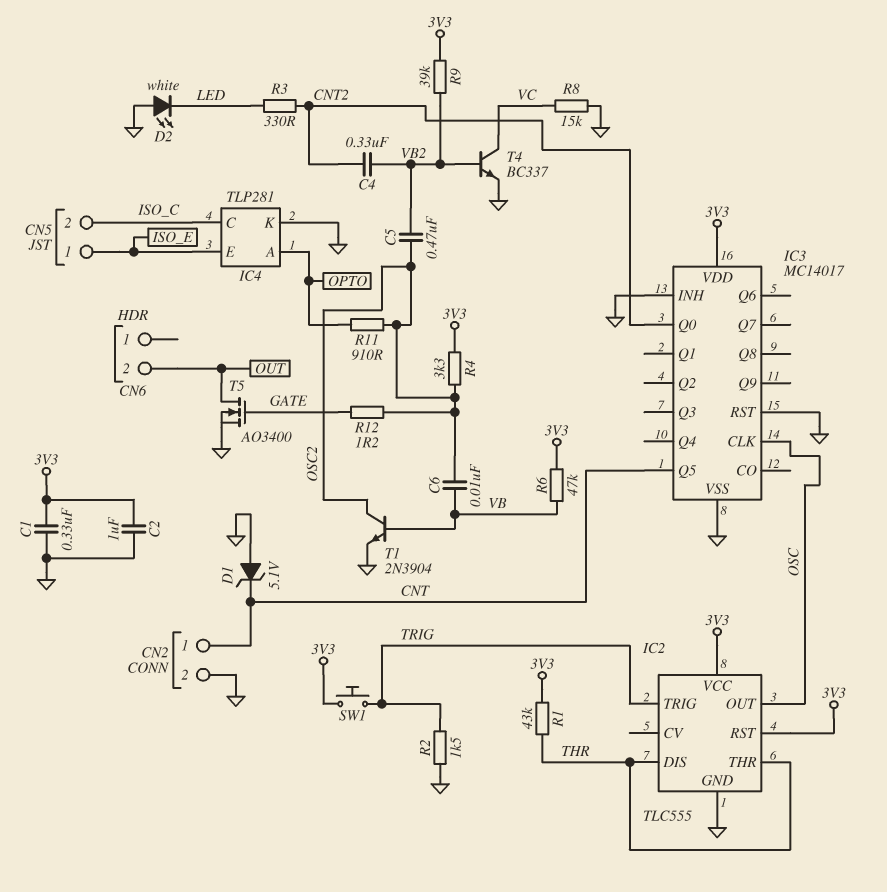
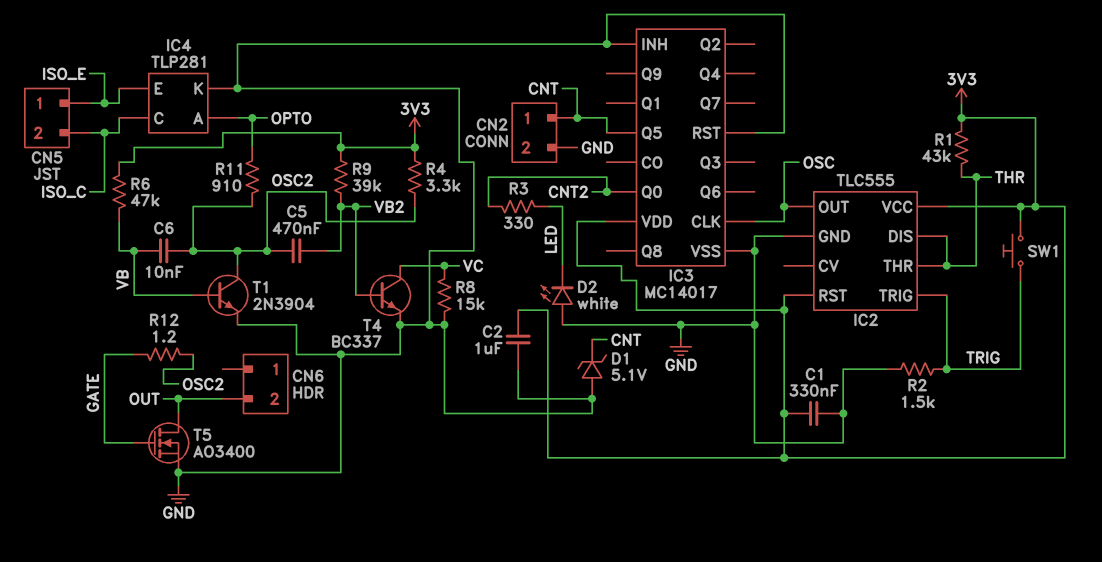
C4: 330nF (CNT2, VB2) -> none

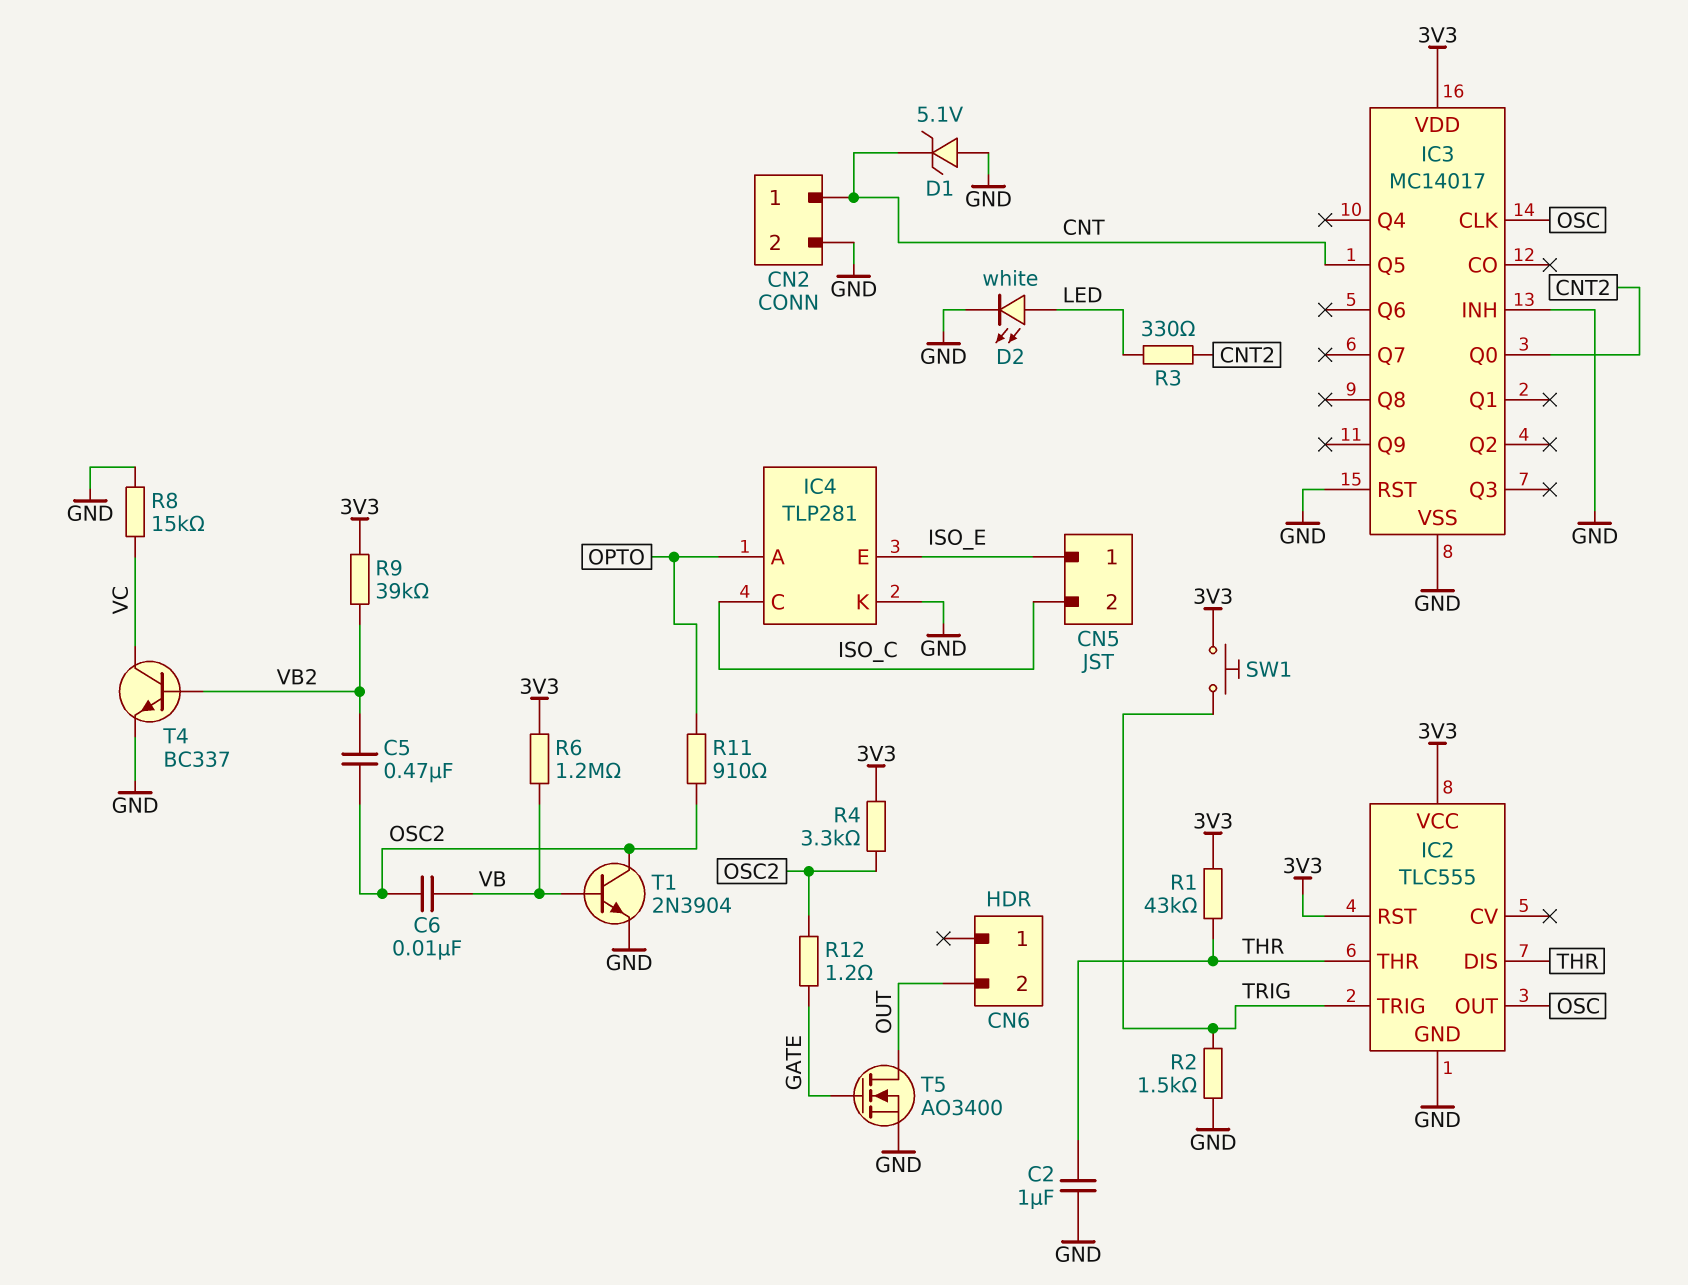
C1: 330nF (3V3, GND) -> none
C2: 1uF (3V3, GND) -> 1uF (GND, THR)
D2: LED white (A GND, K LED) -> LED white (A LED, K GND)
R6: 47k (3V3, VB) -> 1.2M (3V3, VB)

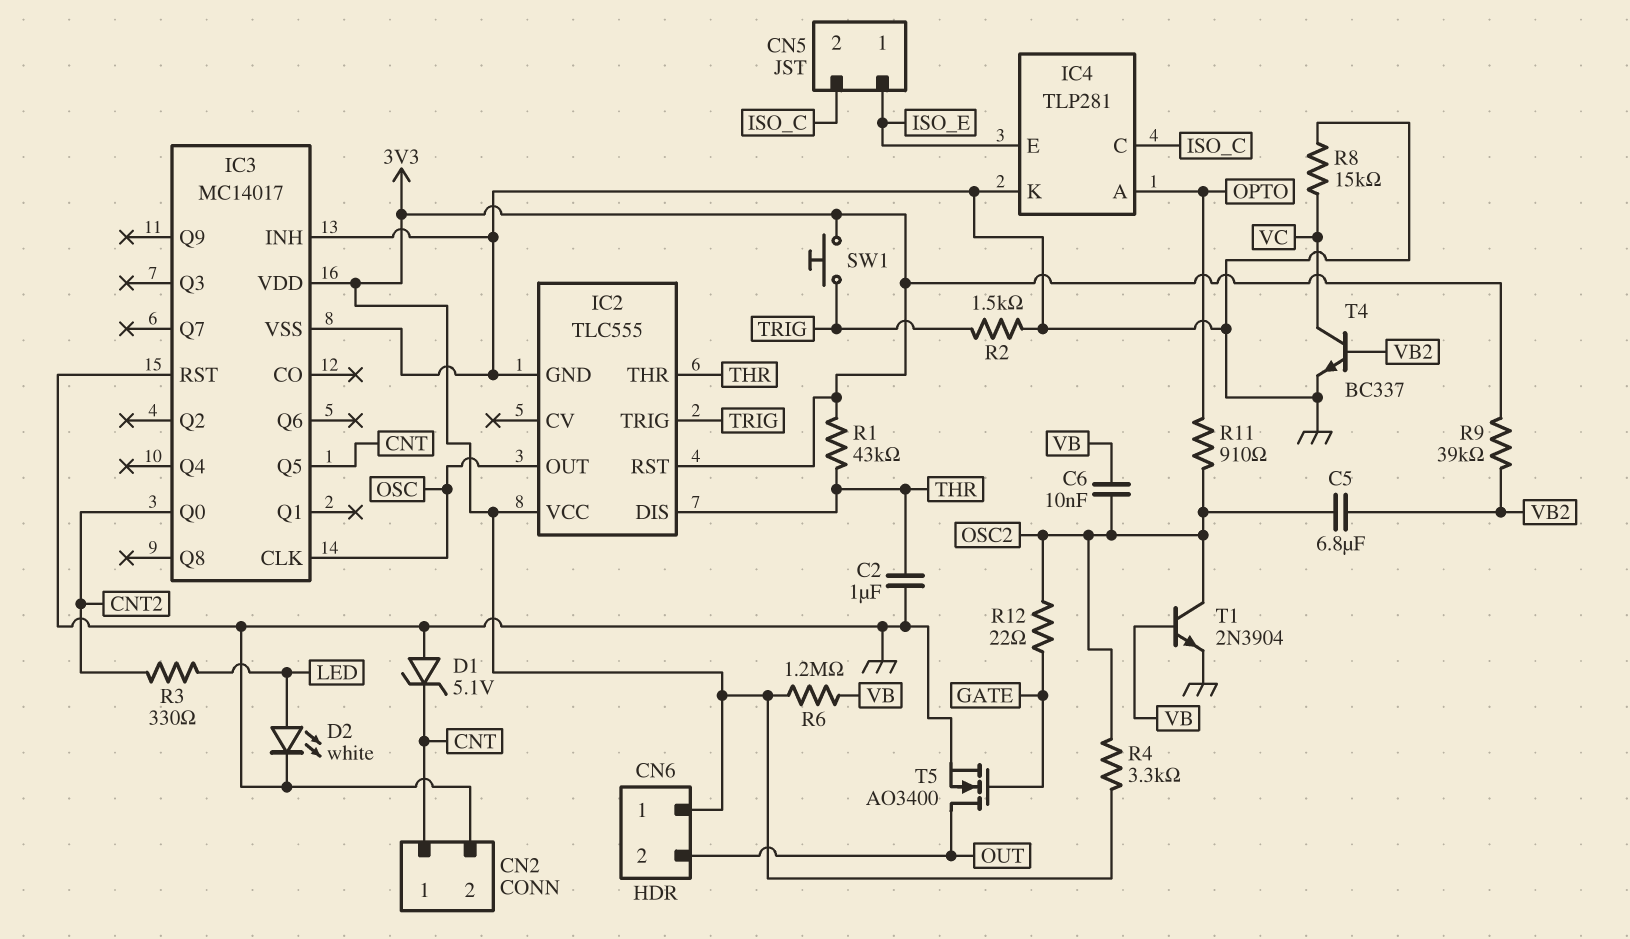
C5: 470nF (OSC2, VB2) -> 6.8uF (OSC2, VB2)
CN6 pin 1: none -> 3V3
R12: 1.2 (GATE, OSC2) -> 22 (GATE, OSC2)

